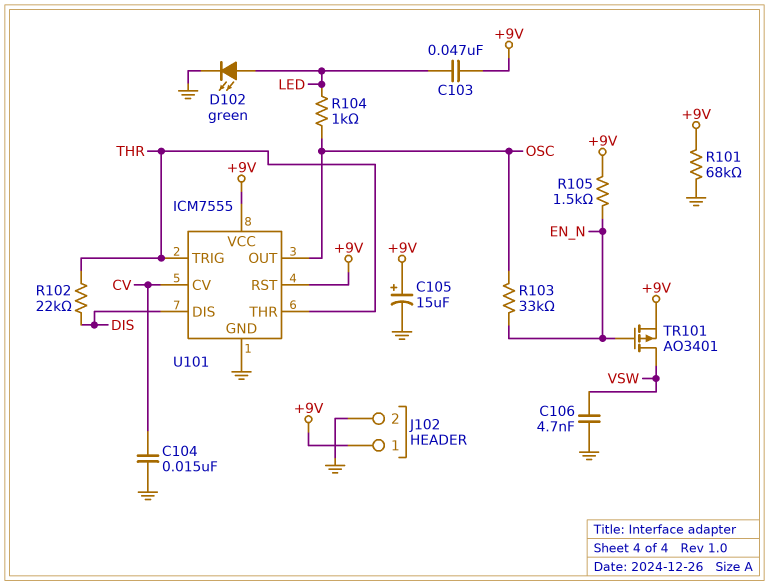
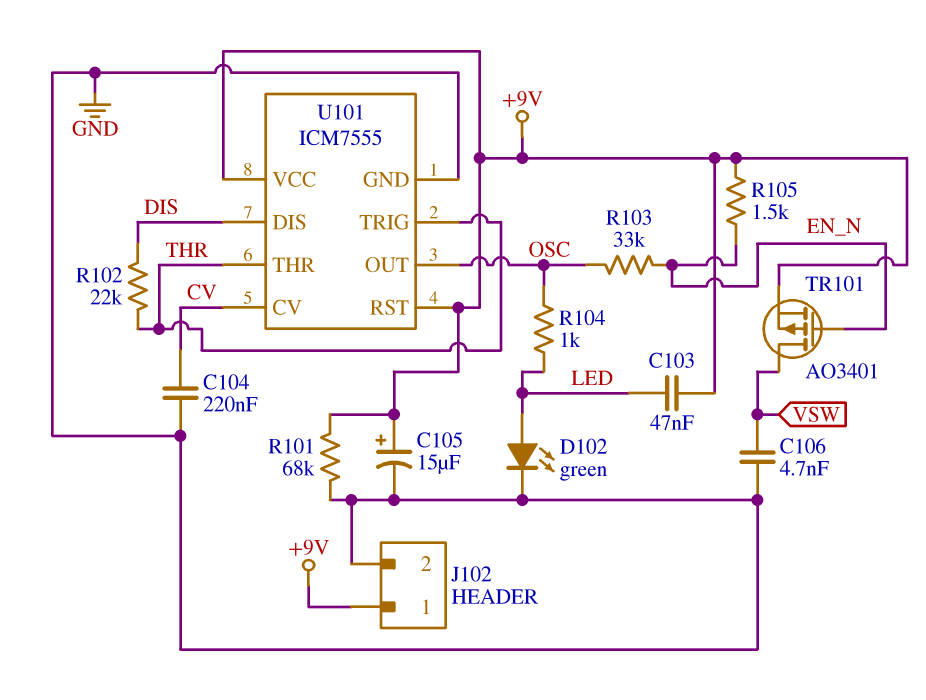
C104: 15nF (CV, GND) -> 220nF (CV, GND)

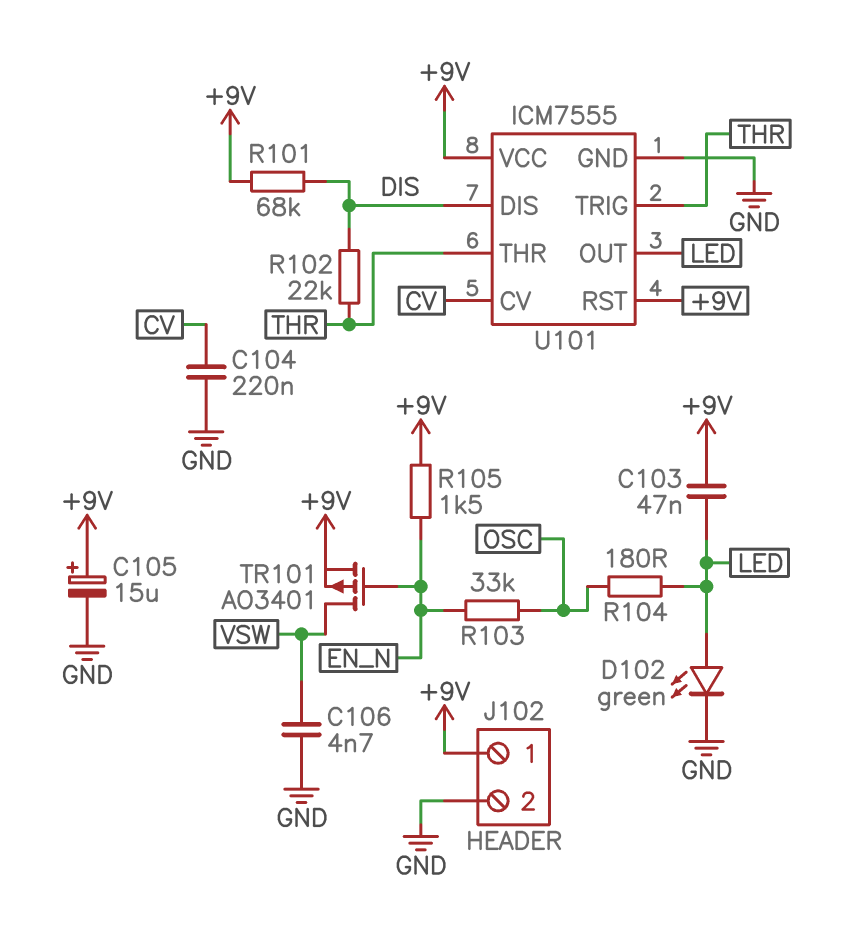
R101: 68k (+9V, GND) -> 68k (+9V, DIS)
R104: 1k (LED, OSC) -> 180 (LED, OSC)
U101 pin OUT: OSC -> LED

